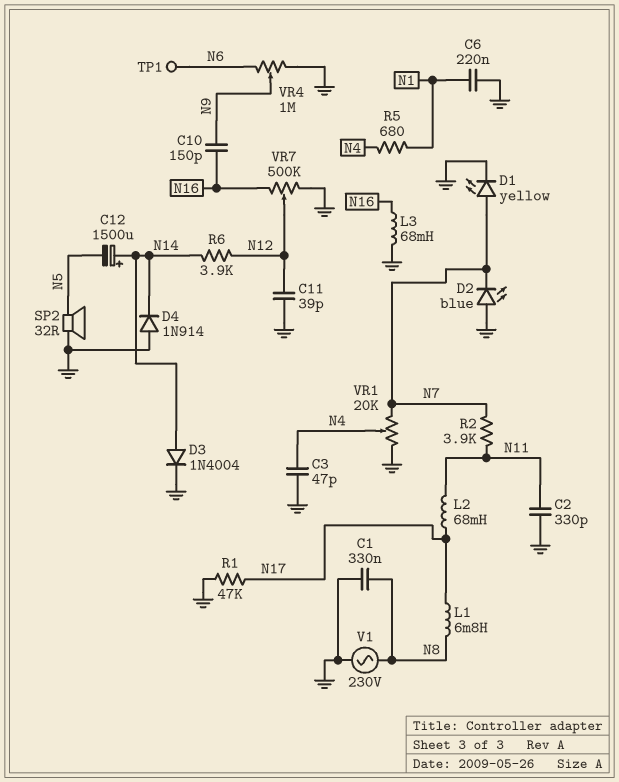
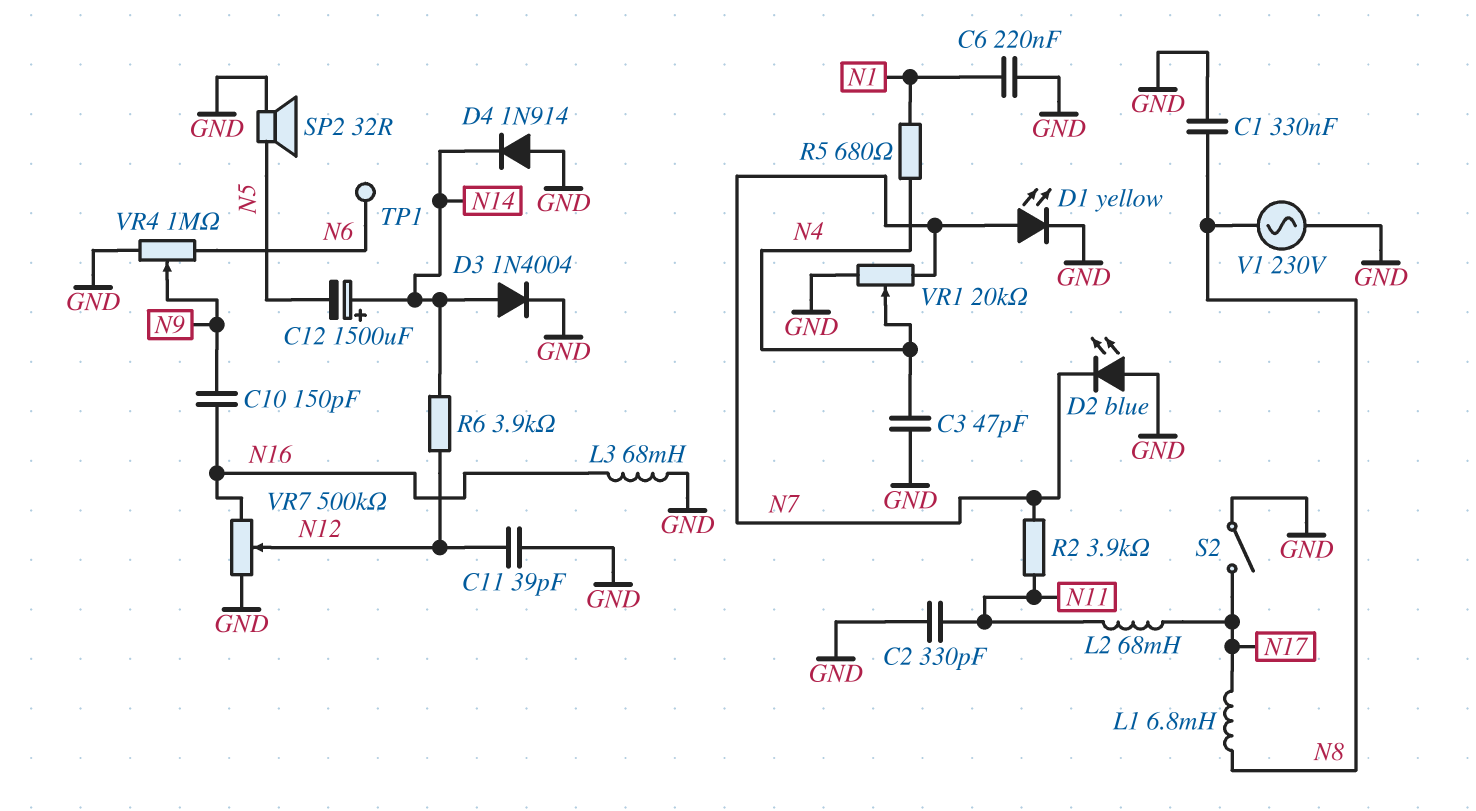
R1: 47k (GND, N17) -> none
S2: none -> switch (GND, N17)

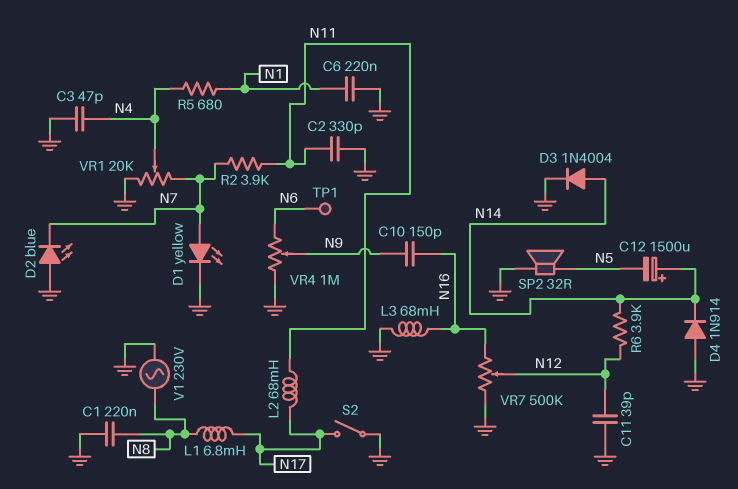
C1: 330nF (GND, N8) -> 220nF (GND, N8)

